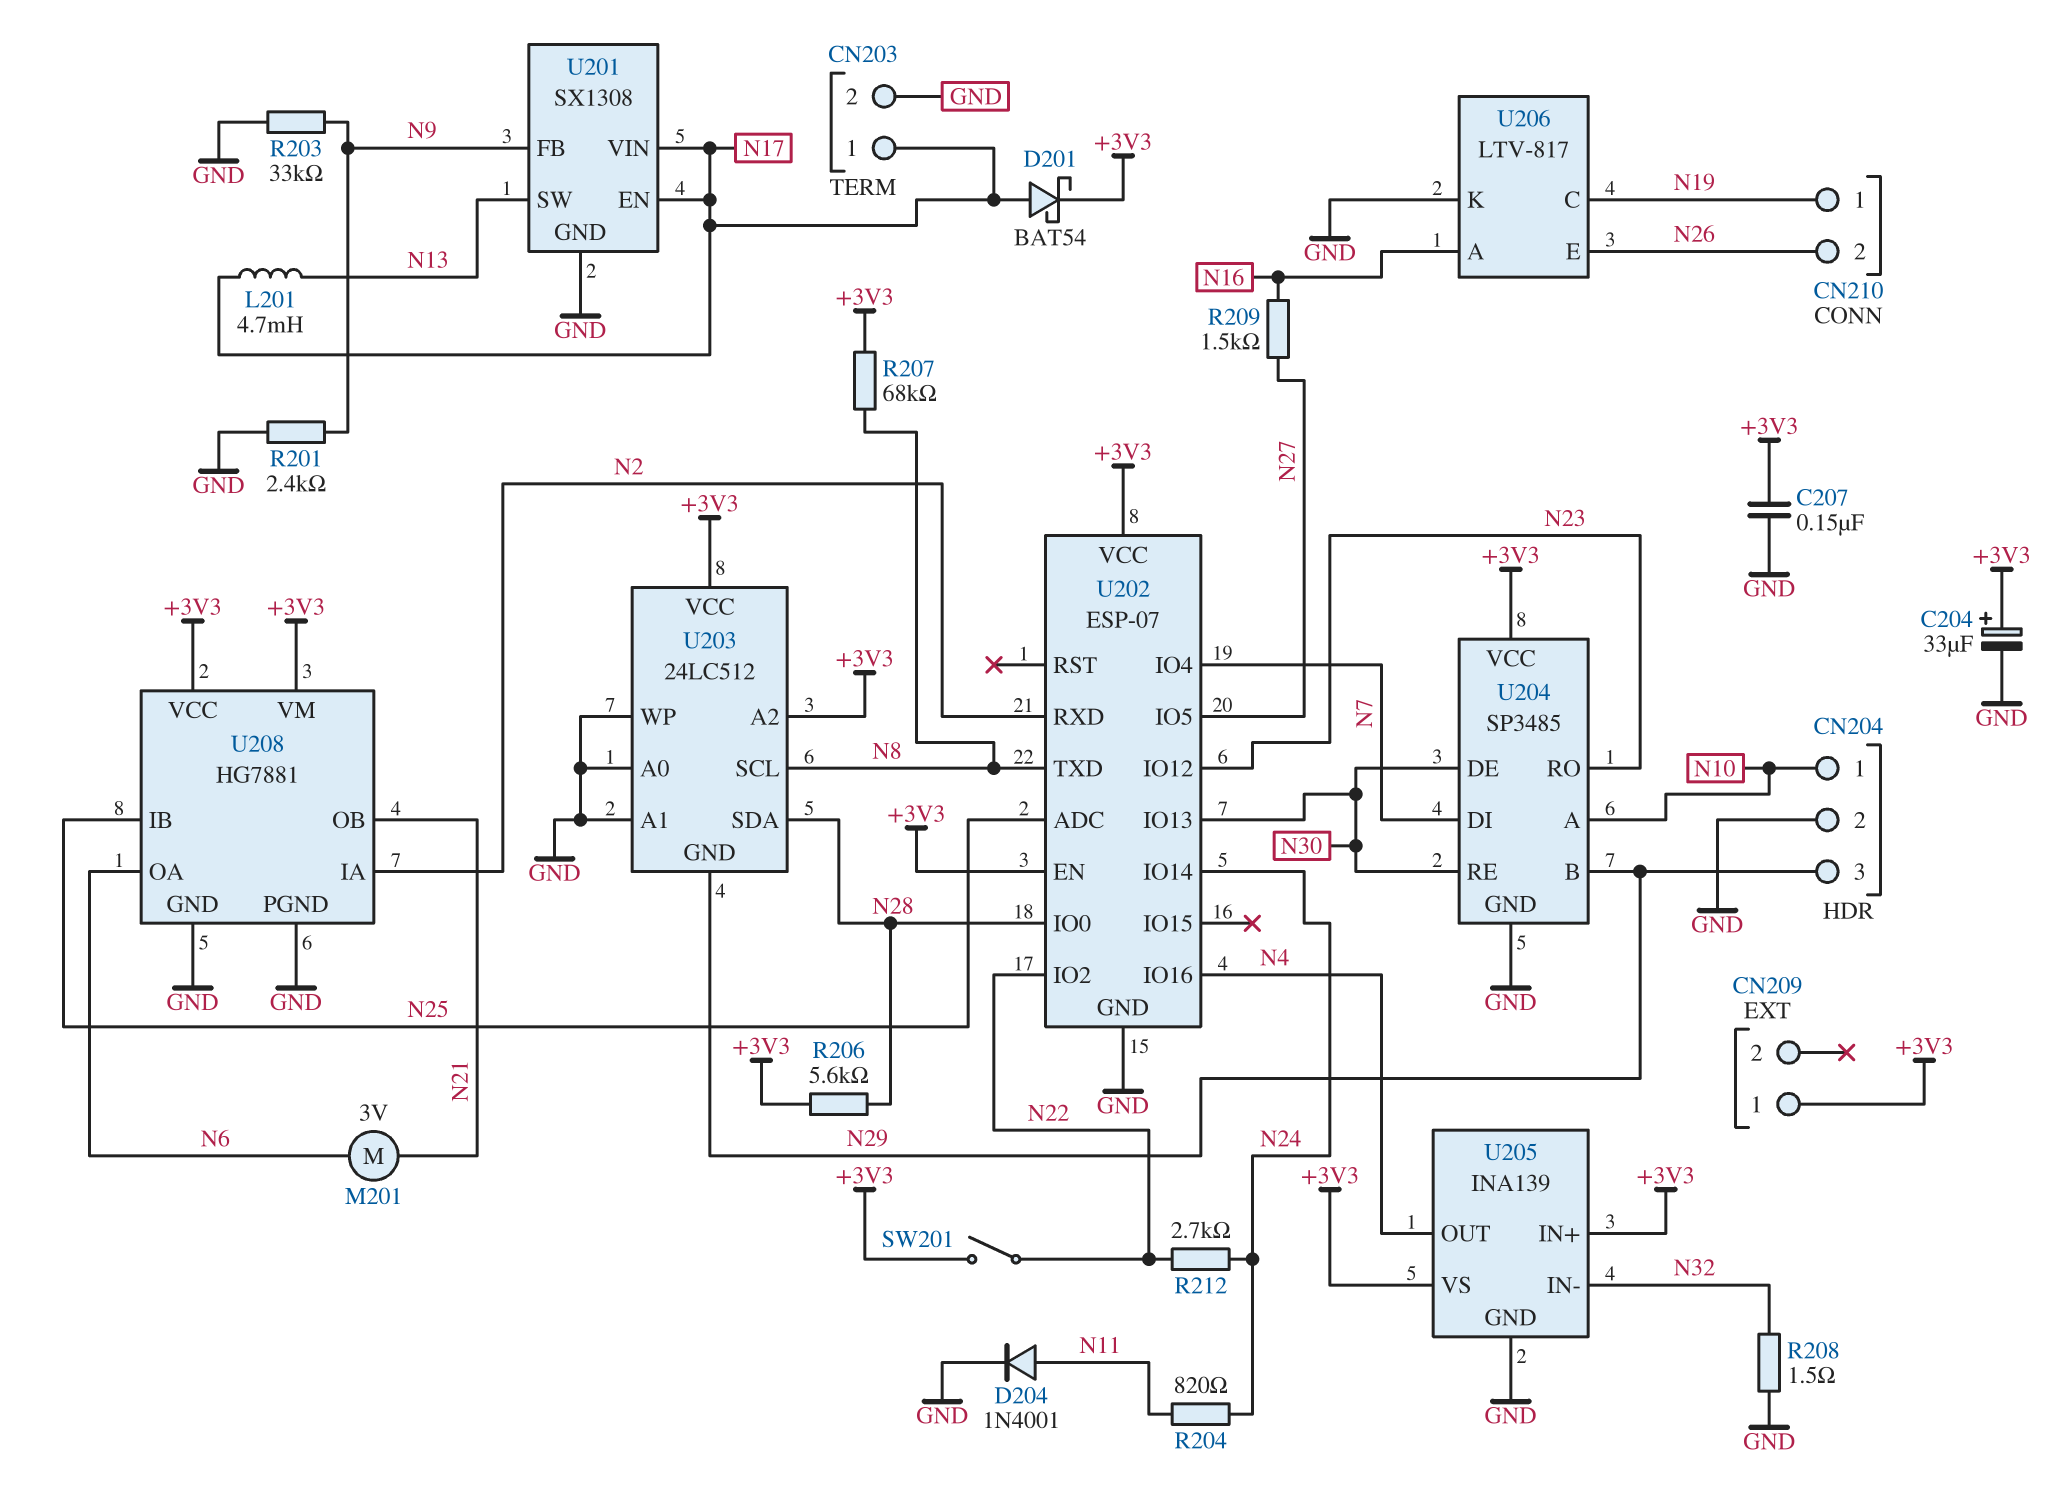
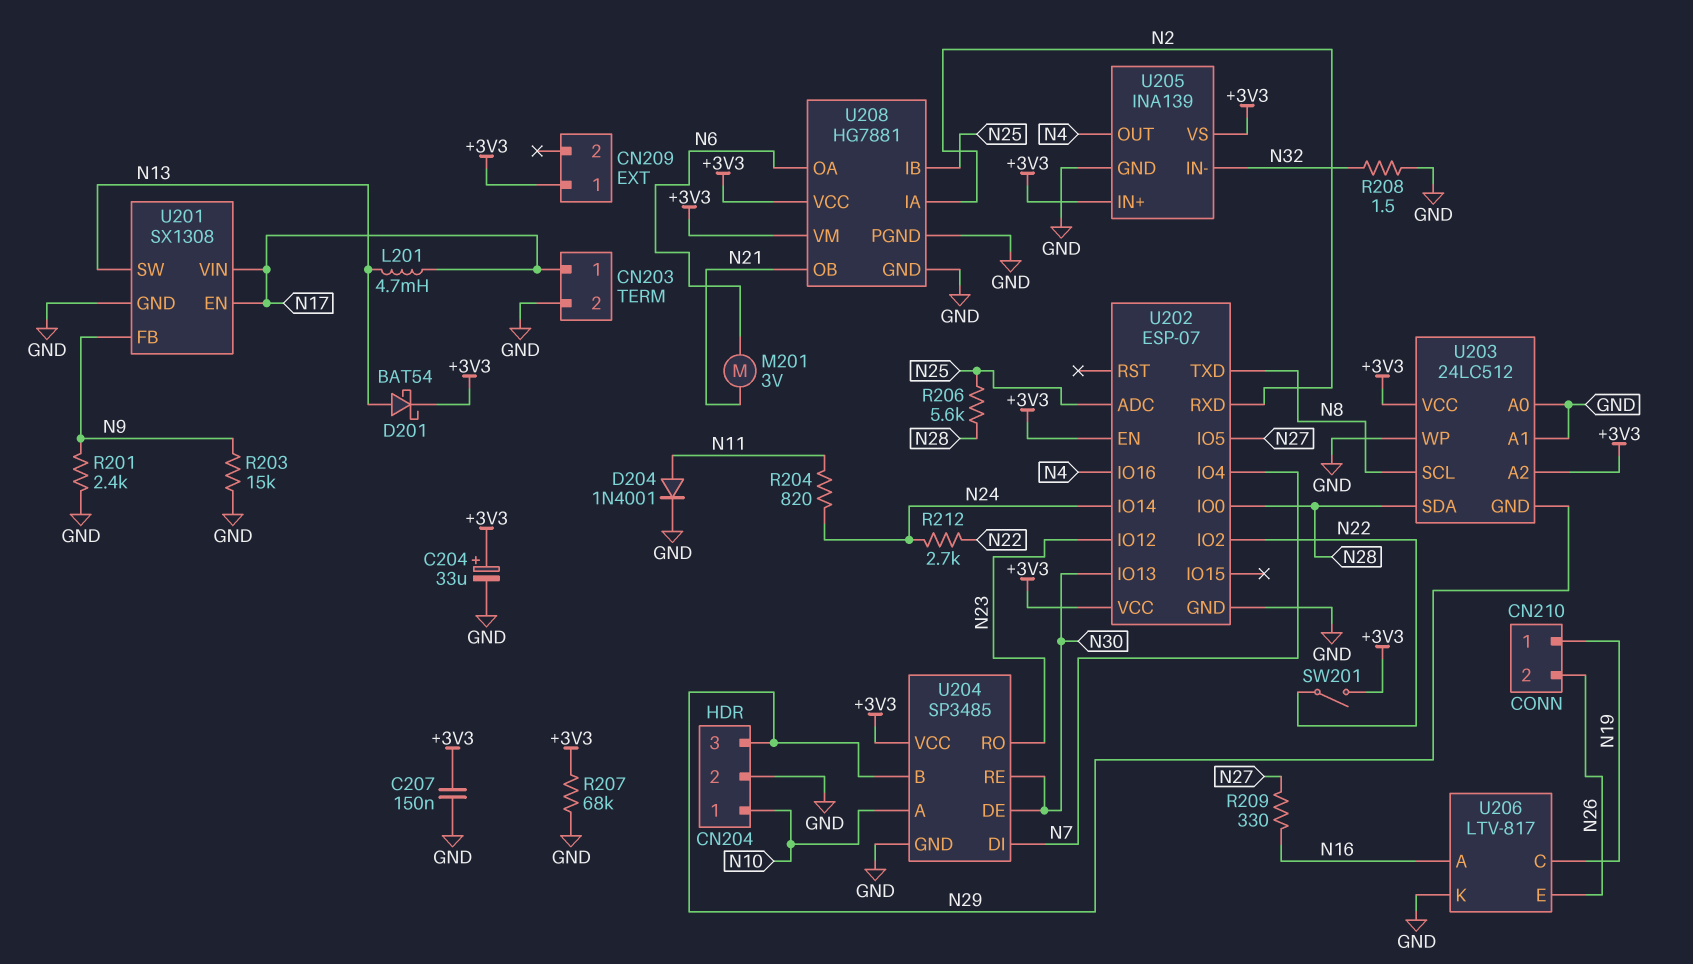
D201: schottky BAT54 (A N17, K +3V3) -> schottky BAT54 (A N13, K +3V3)
R203: 33k (GND, N9) -> 15k (GND, N9)
R206: 5.6k (+3V3, N28) -> 5.6k (N25, N28)
R207: 68k (+3V3, N8) -> 68k (+3V3, GND)
R209: 1.5k (N16, N27) -> 330 (N16, N27)

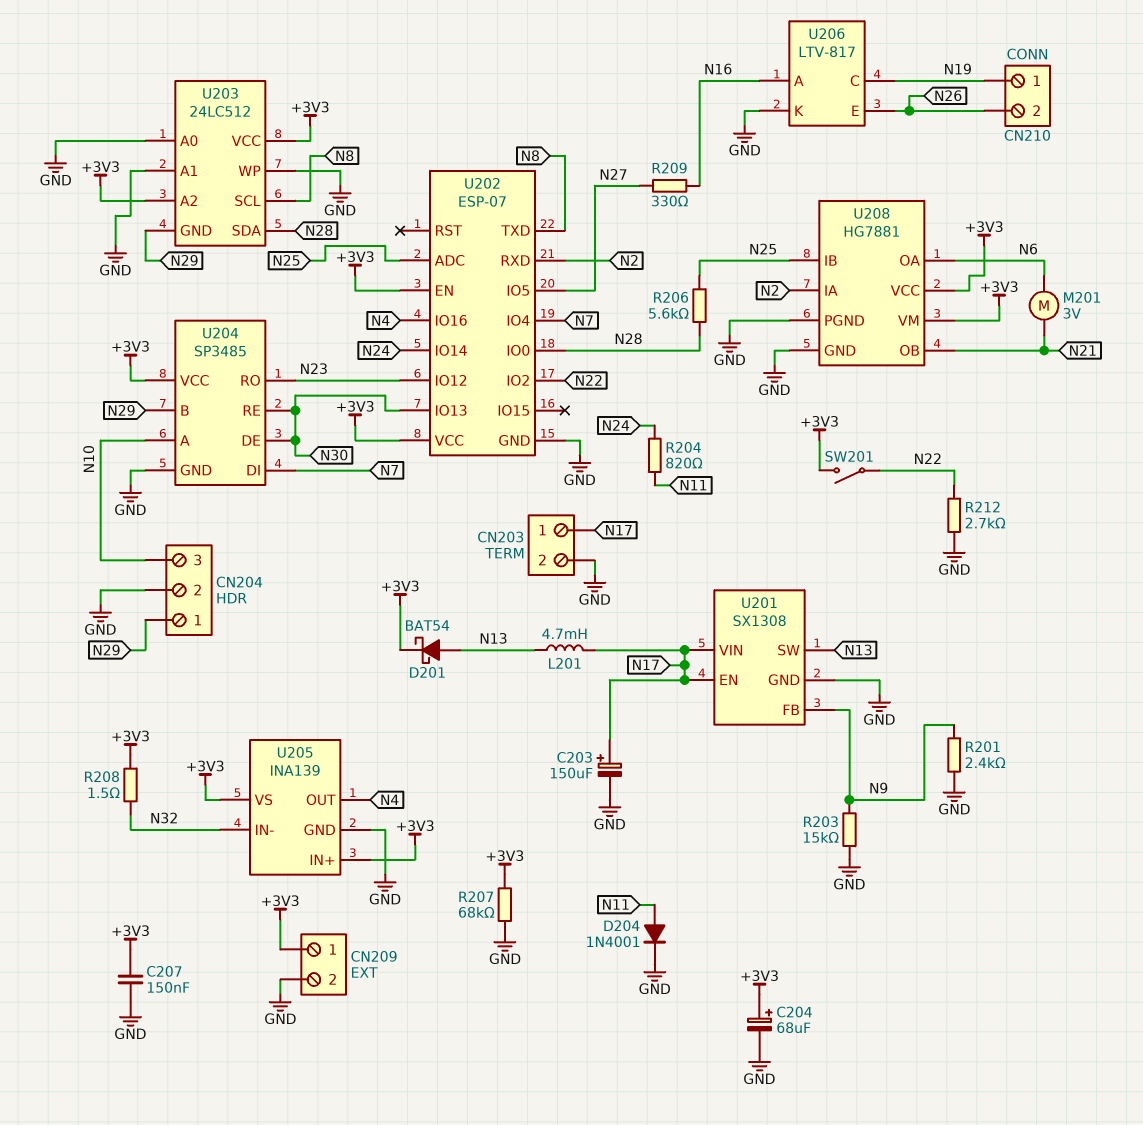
C203: none -> 150uF (plus N17, minus GND)
C204: 33uF (plus +3V3, minus GND) -> 68uF (plus +3V3, minus GND)
CN204 pin 1: N10 -> N29
CN204 pin 3: N29 -> N10
CN209 pin 2: none -> GND
R208: 1.5 (GND, N32) -> 1.5 (+3V3, N32)
R212: 2.7k (N22, N24) -> 2.7k (GND, N22)

